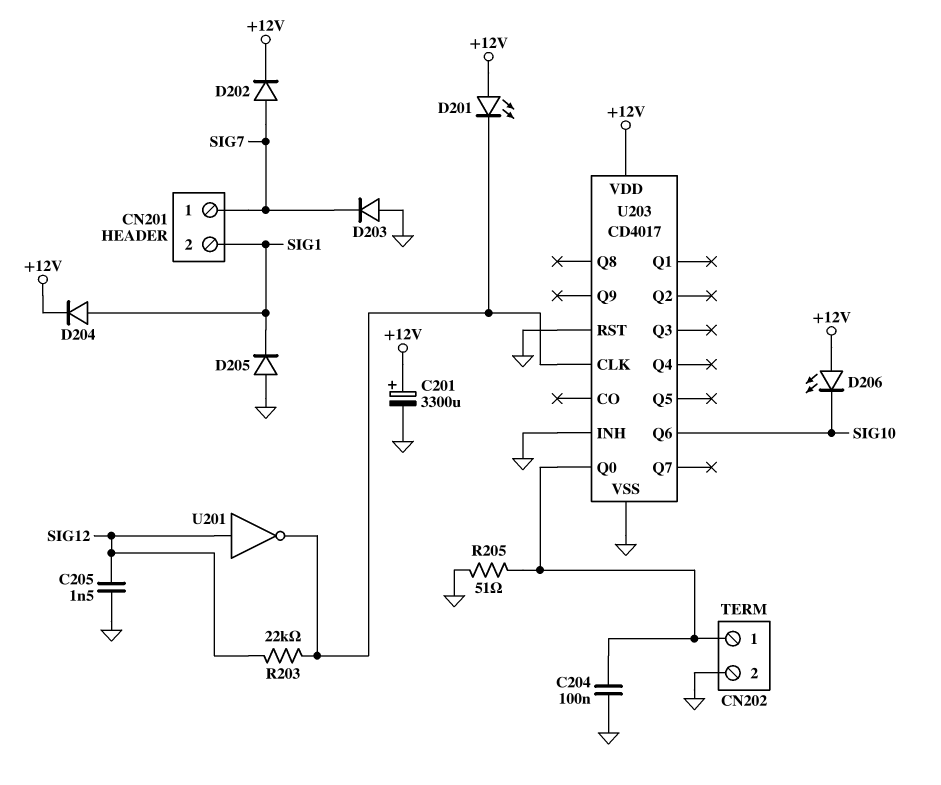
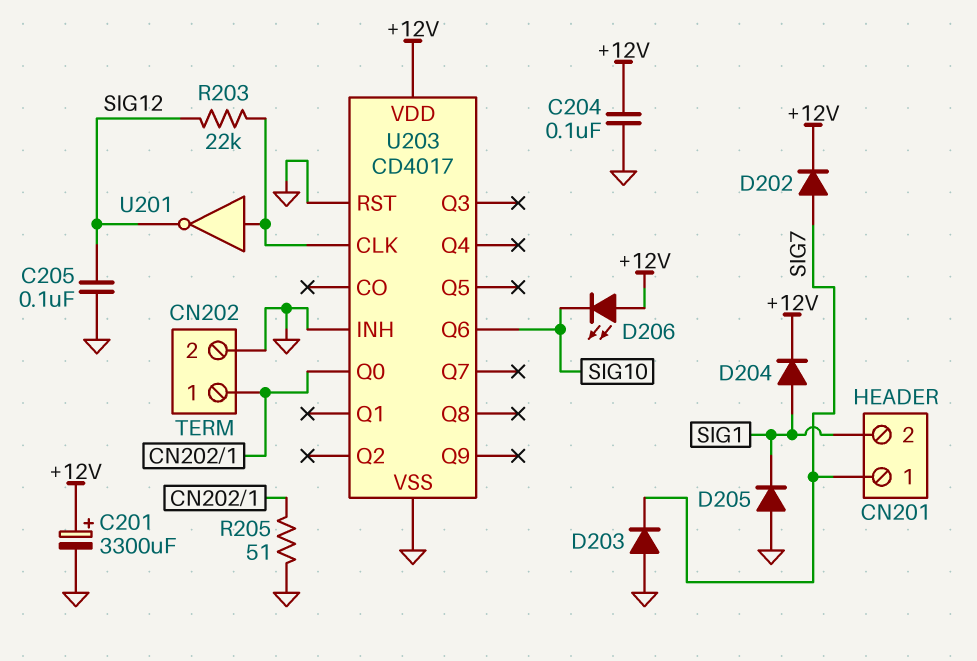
C204: 100nF (CN202/1, GND) -> 100nF (+12V, GND)
C205: 1.5nF (GND, SIG12) -> 100nF (GND, SIG12)
D201: LED (A +12V, K U203/CLK) -> none
U201: NOT (in SIG12, out U203/CLK) -> NOT (in U203/CLK, out SIG12)

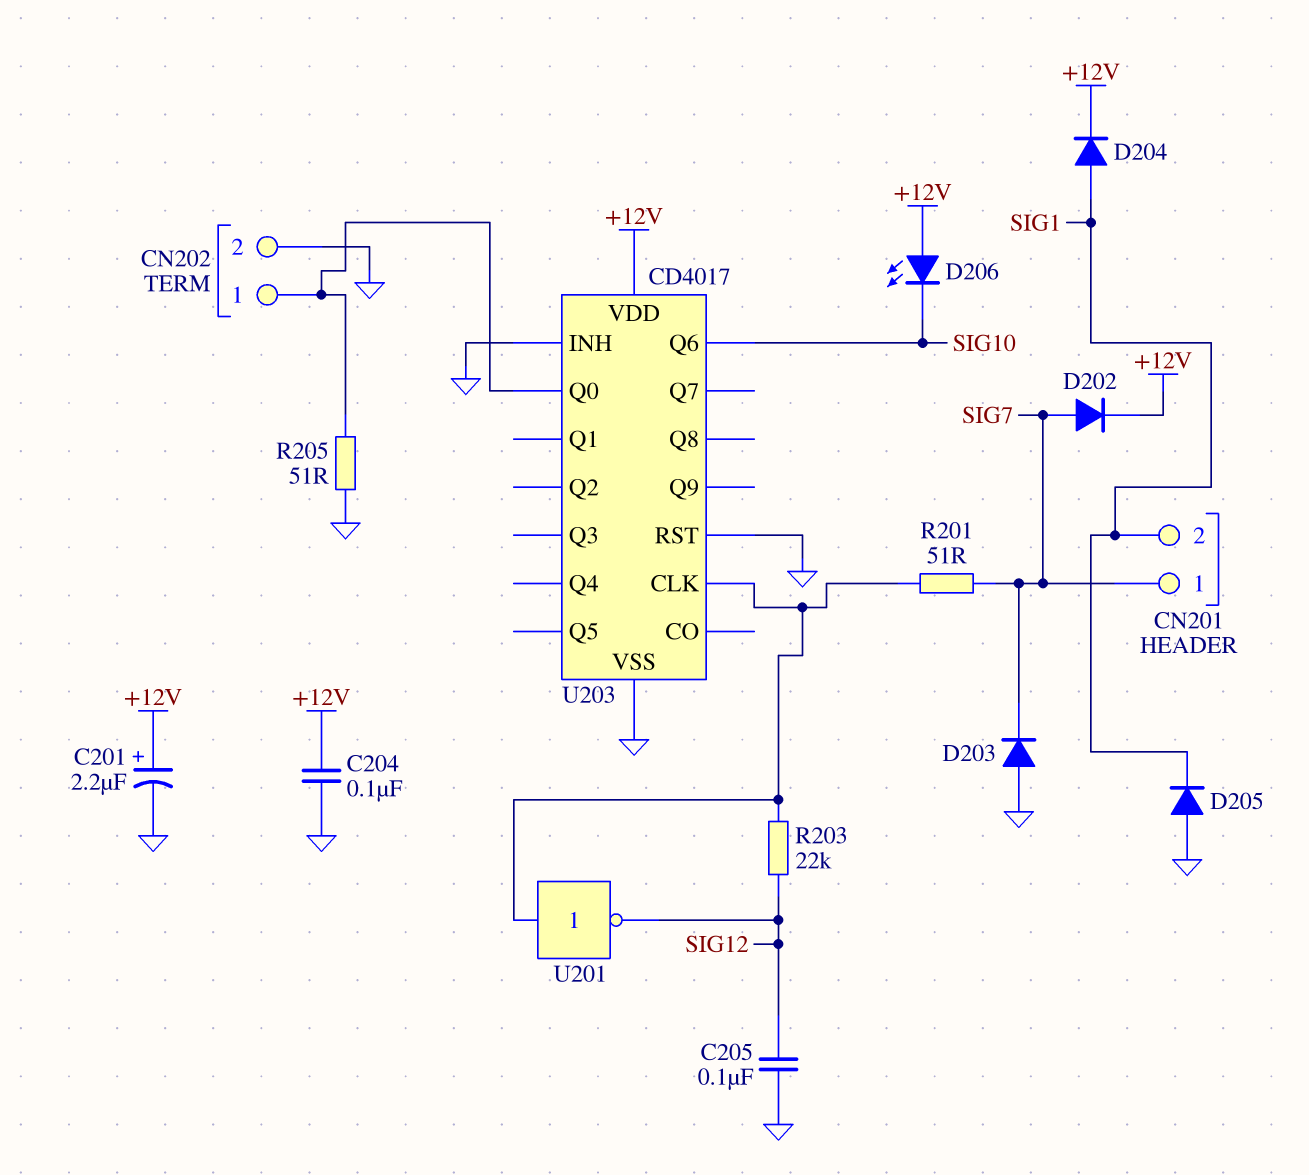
C201: 3300uF (plus +12V, minus GND) -> 2.2uF (plus +12V, minus GND)
R201: none -> 51 (SIG7, U203/CLK)

